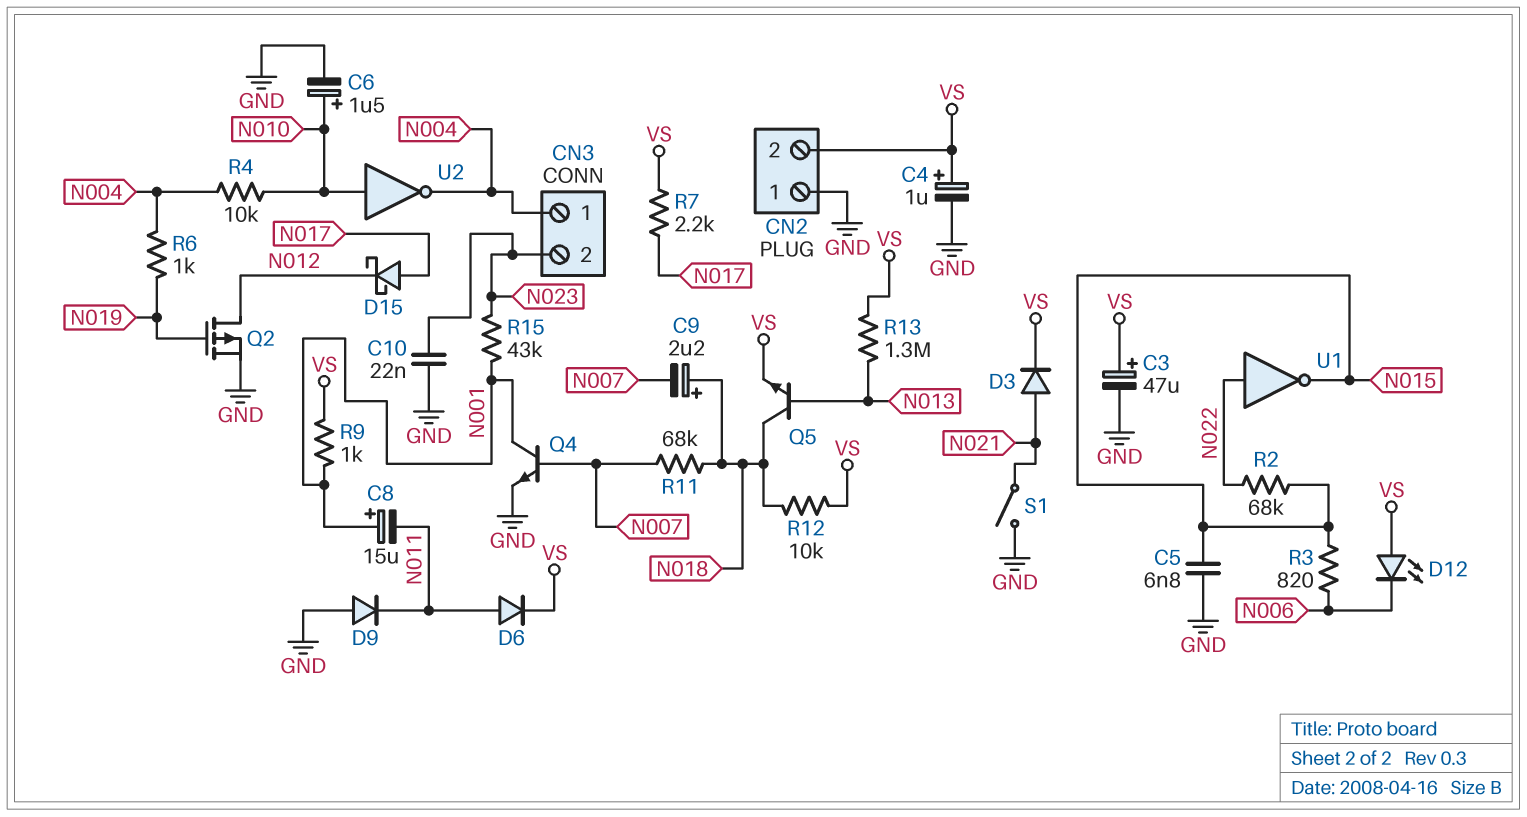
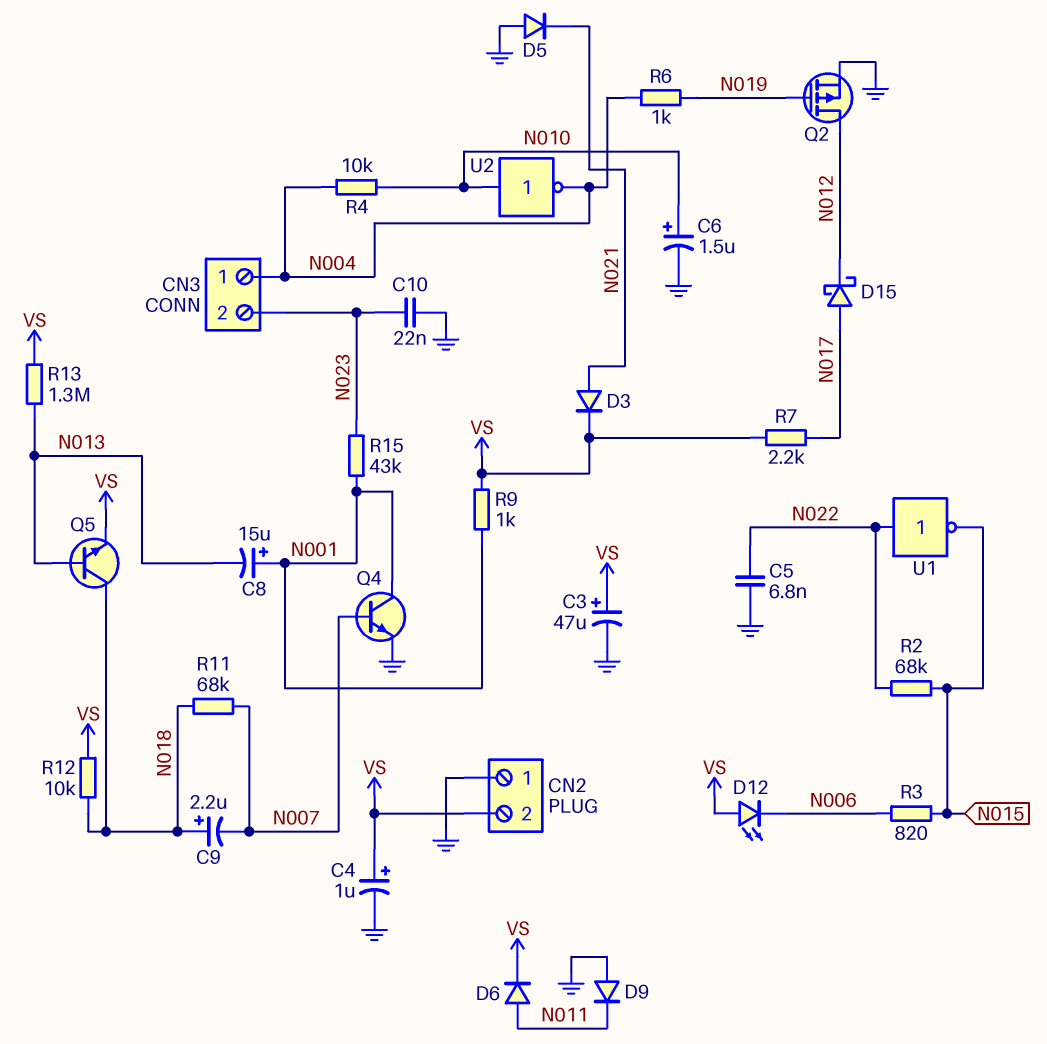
C5: 6.8nF (GND, N015) -> 6.8nF (GND, N022)
C8: 15uF (plus N001, minus N011) -> 15uF (plus N001, minus N013)
D5: none -> diode (A GND, K N021)
S1: switch (GND, N021) -> none

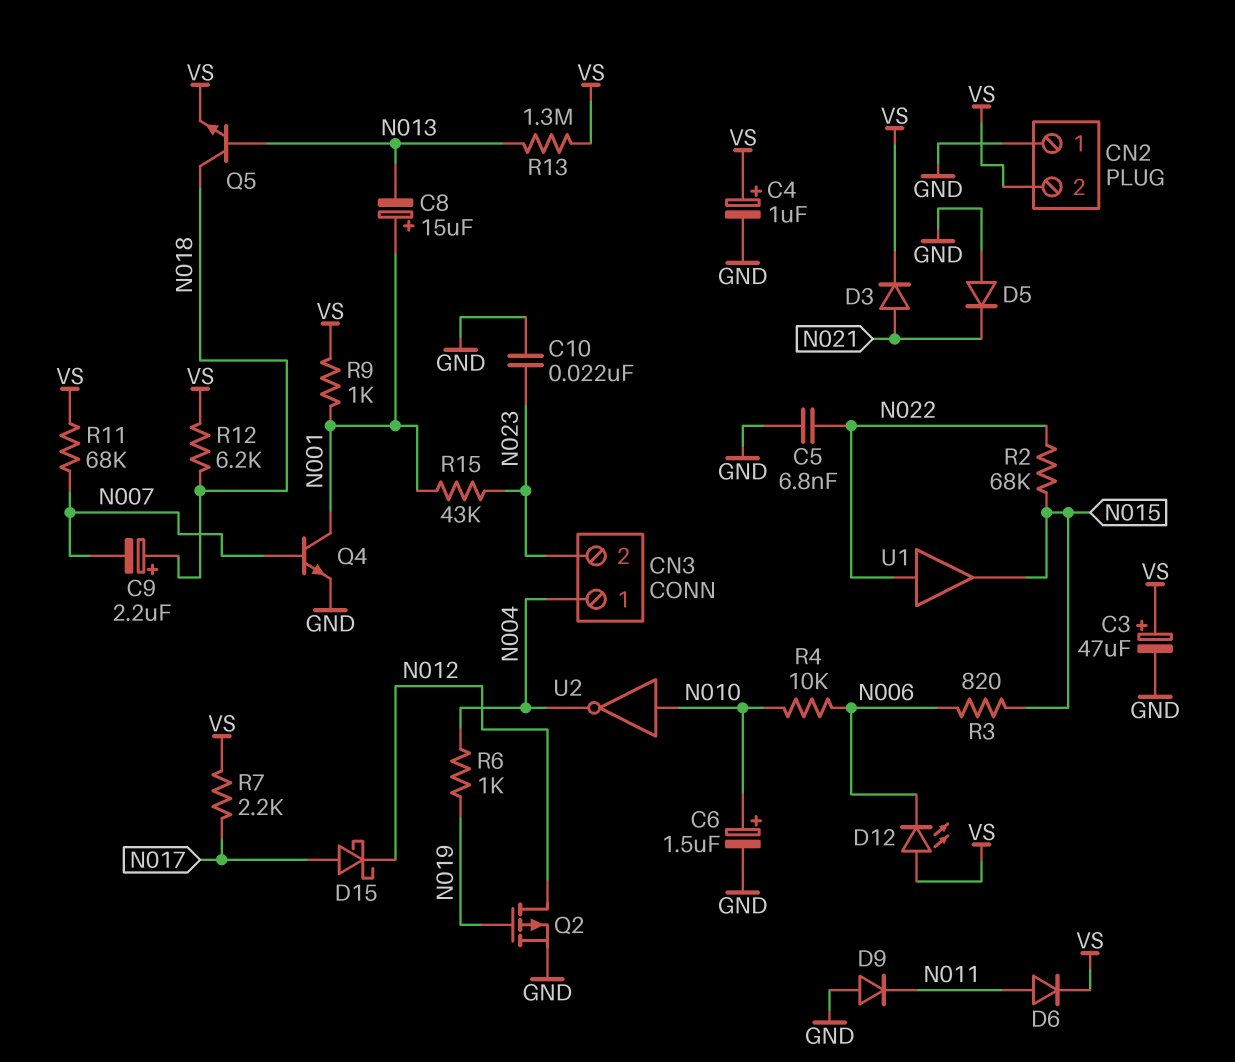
R4: 10k (N004, N010) -> 10k (N006, N010)
R11: 68k (N007, N018) -> 68k (N007, VS)
R12: 10k (N018, VS) -> 6.2k (N018, VS)
U1: NOT (in N022, out N015) -> buffer (in N022, out N015)

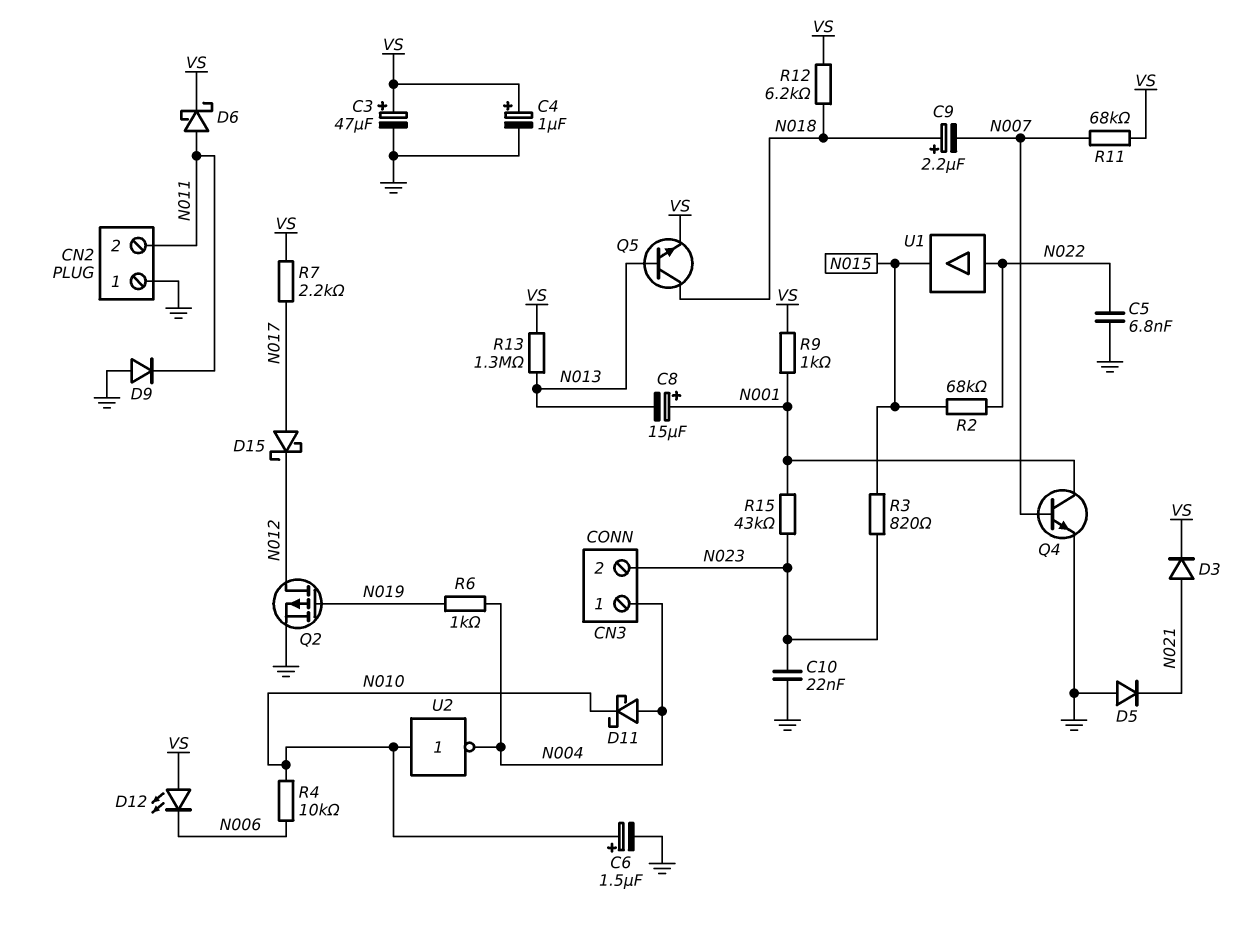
CN2 pin 2: VS -> N011
D6: diode (A N011, K VS) -> schottky (A N011, K VS)
D11: none -> schottky (A N004, K N010)
R3: 820 (N006, N015) -> 820 (N015, N023)

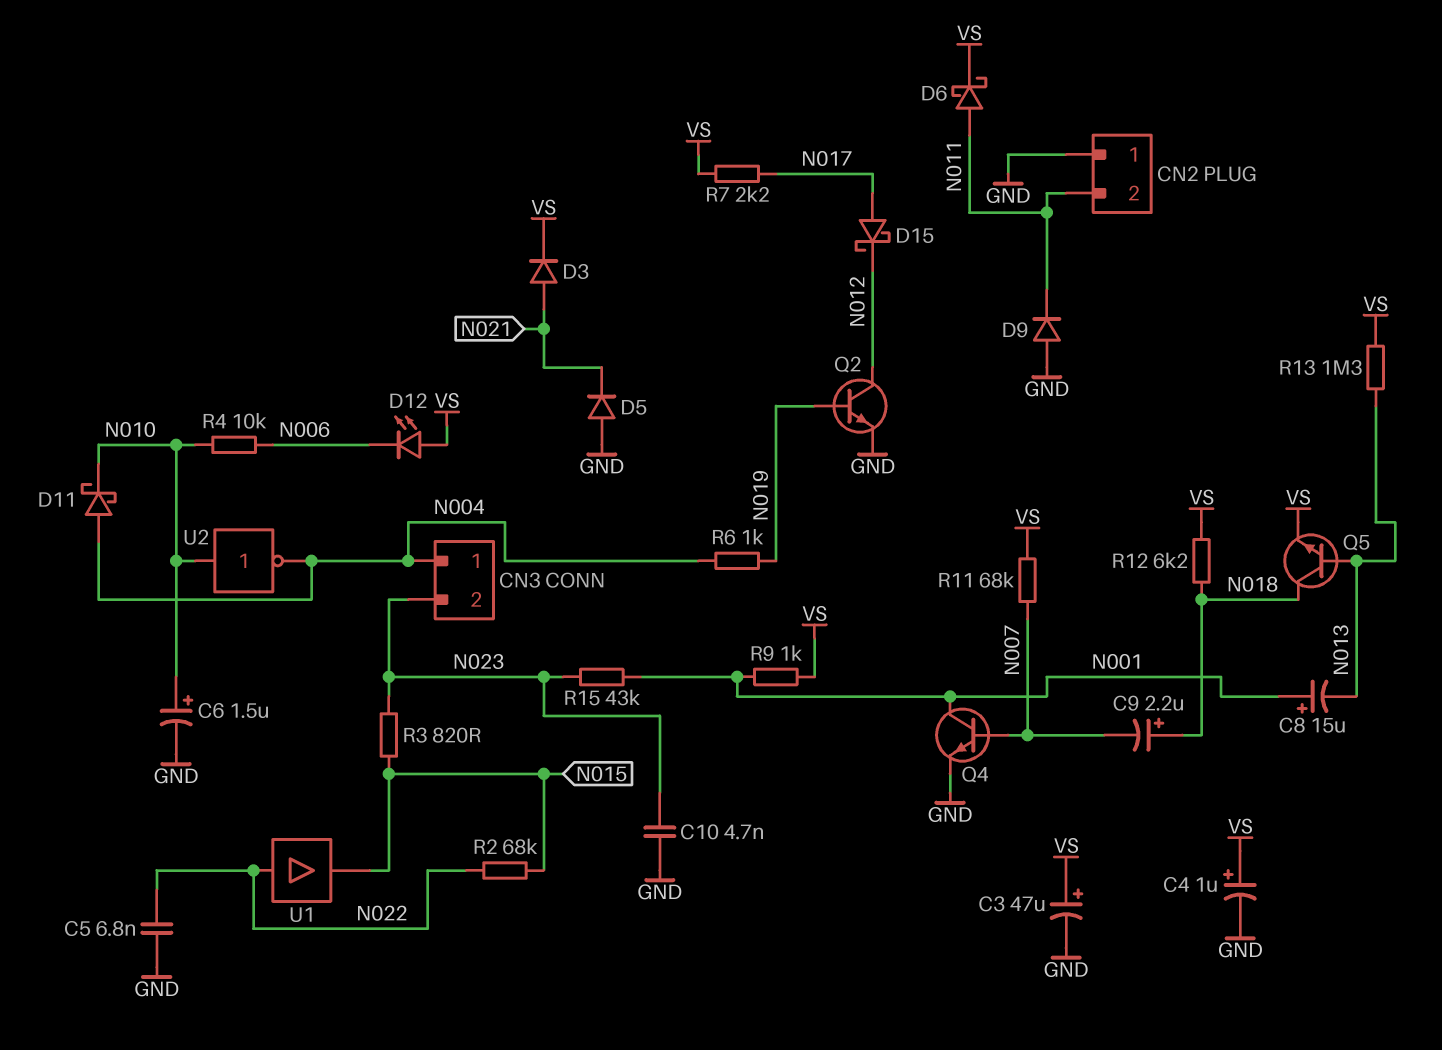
C10: 22nF (GND, N023) -> 4.7nF (GND, N023)
Q2: PMOS (G N019, D N012, S GND) -> NPN (B N019, C N012, E GND)

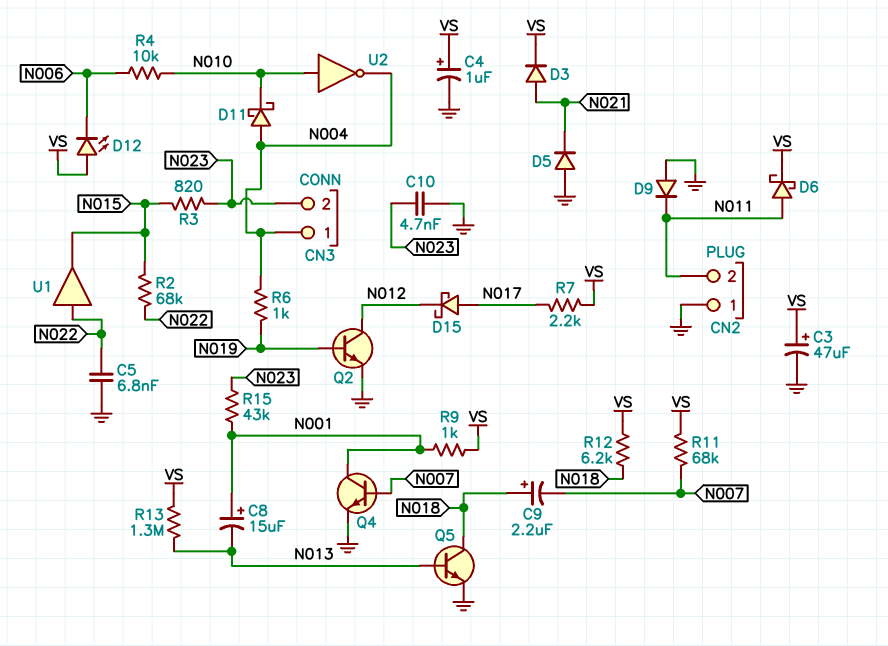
C6: 1.5uF (plus N010, minus GND) -> none
Q5: NPN (B N013, C N018, E VS) -> NPN (B N013, C N018, E GND)

